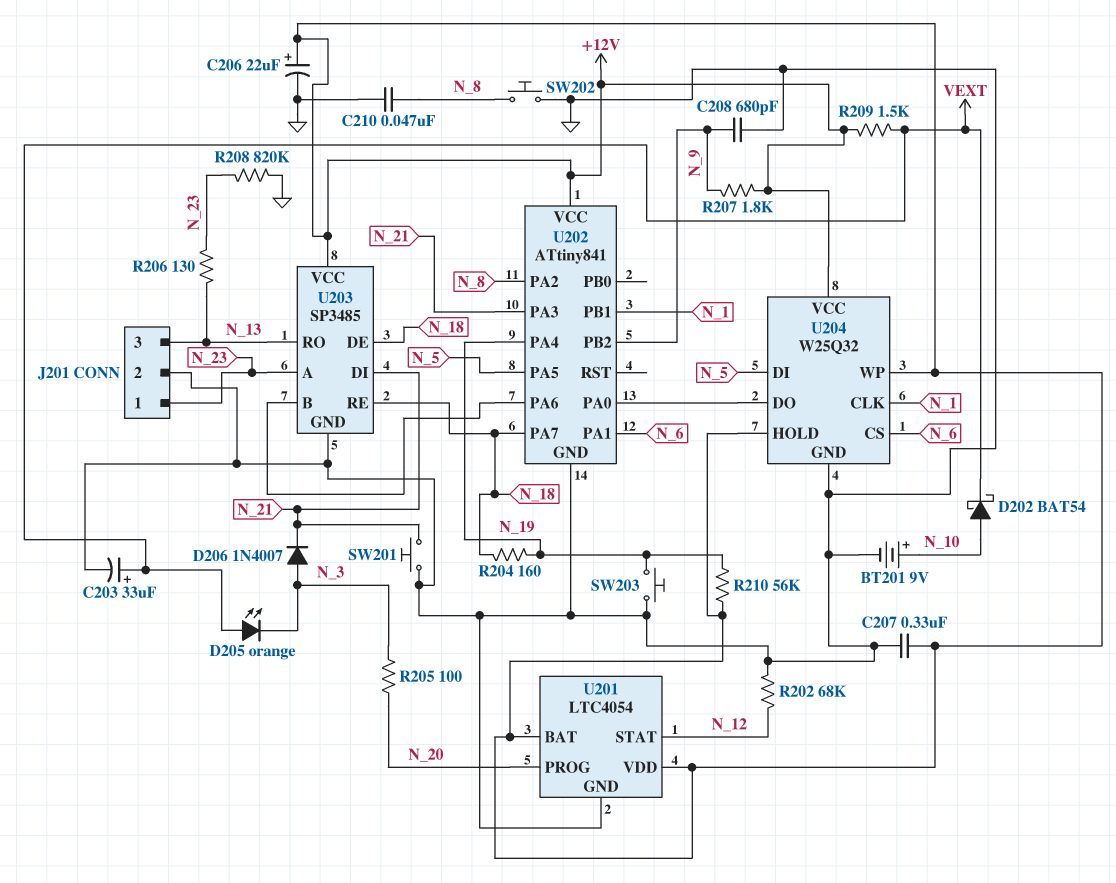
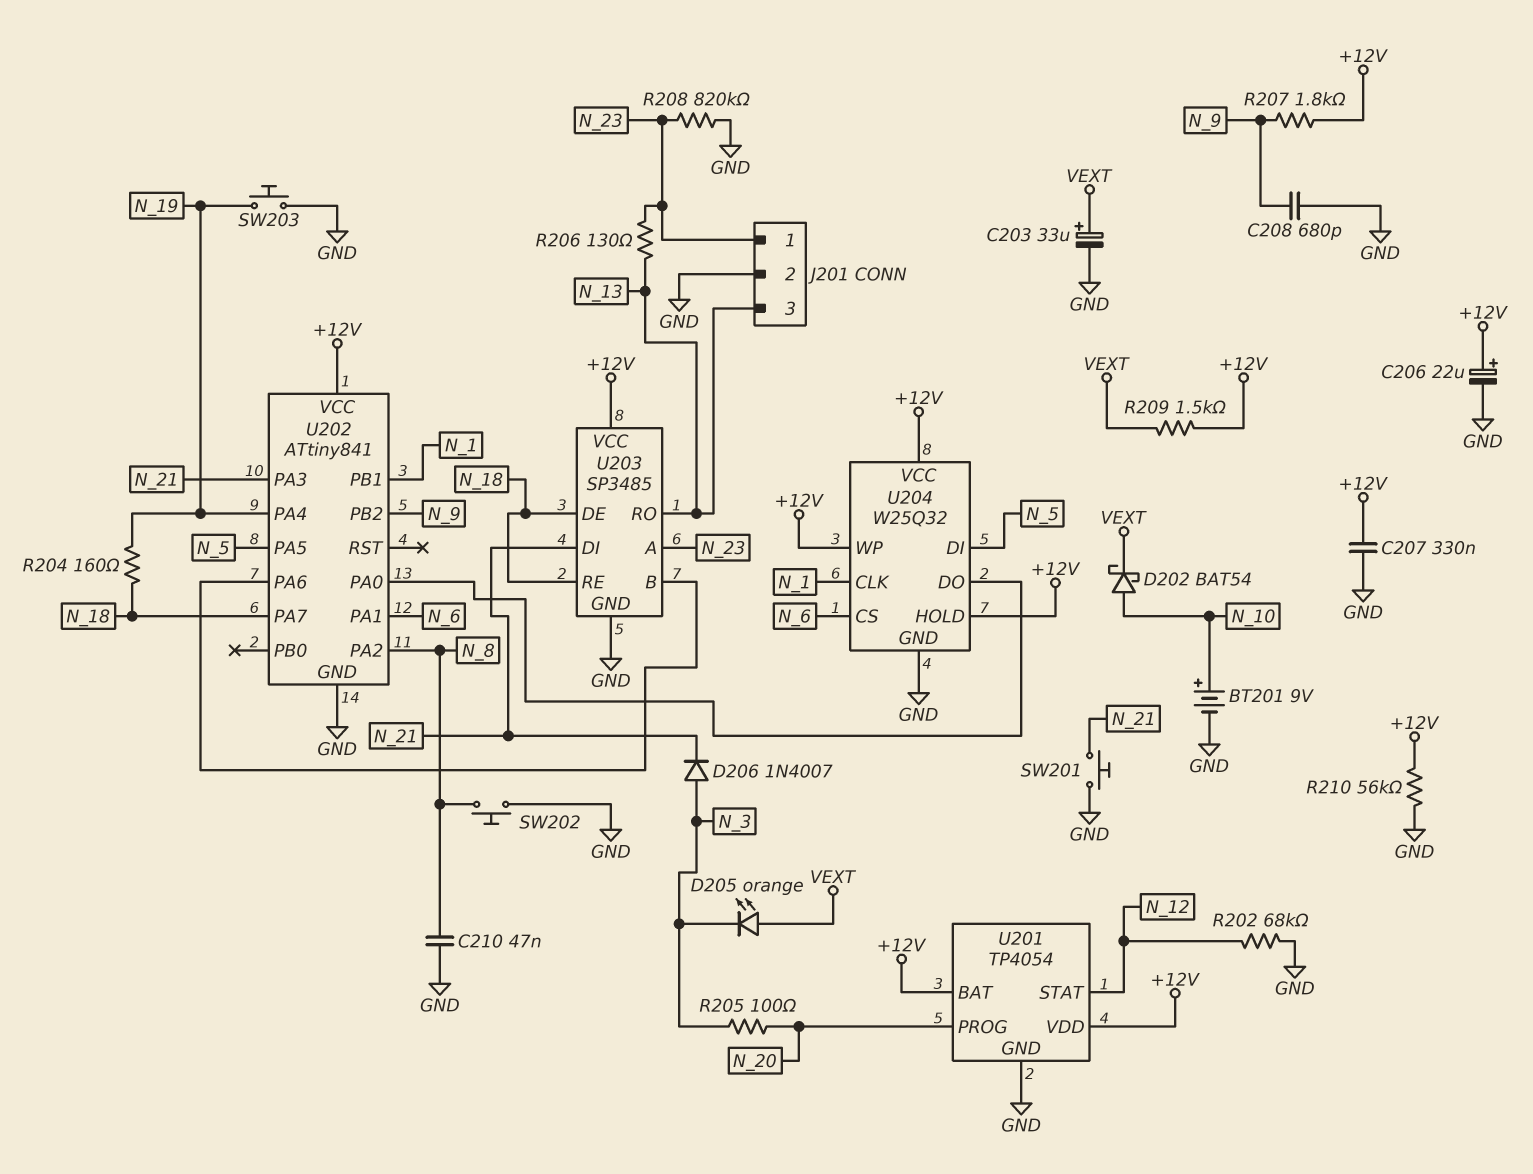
R210: 56k (+12V, N_19) -> 56k (+12V, GND)
U201: LTC4054 -> TP4054

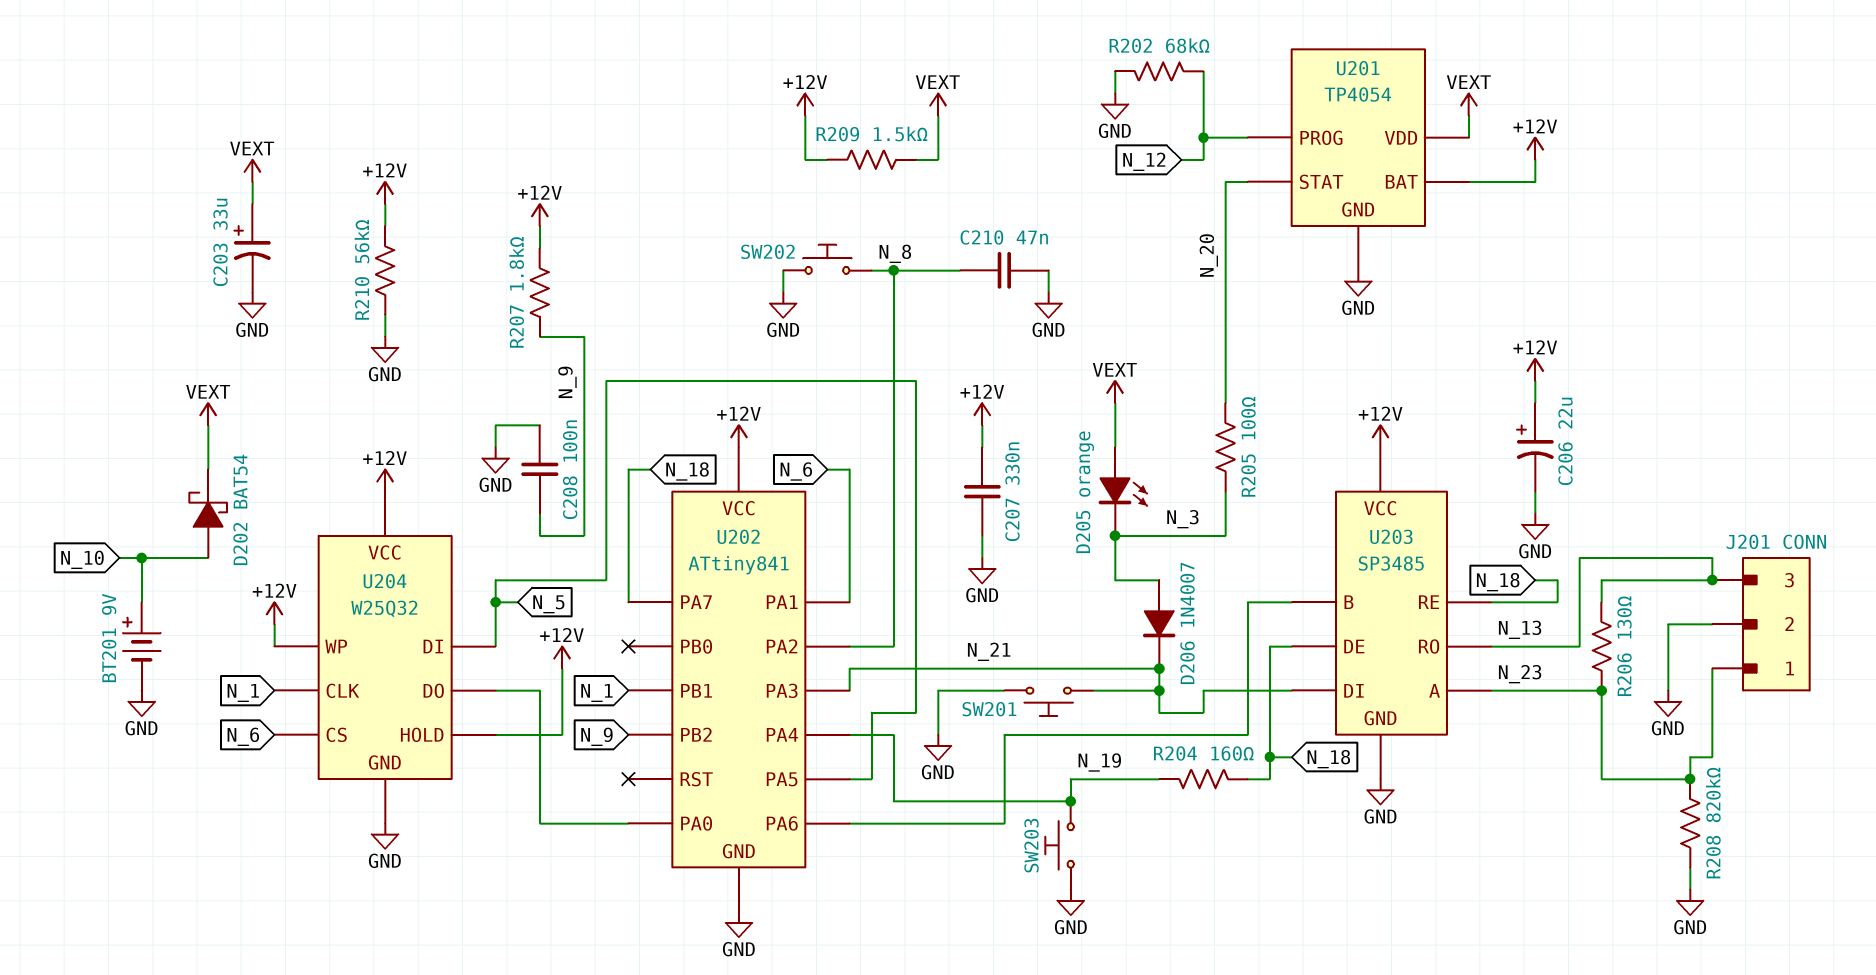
C208: 680pF (GND, N_9) -> 100nF (GND, N_9)
U201 pin PROG: N_20 -> N_12
U201 pin STAT: N_12 -> N_20
U201 pin VDD: +12V -> VEXT

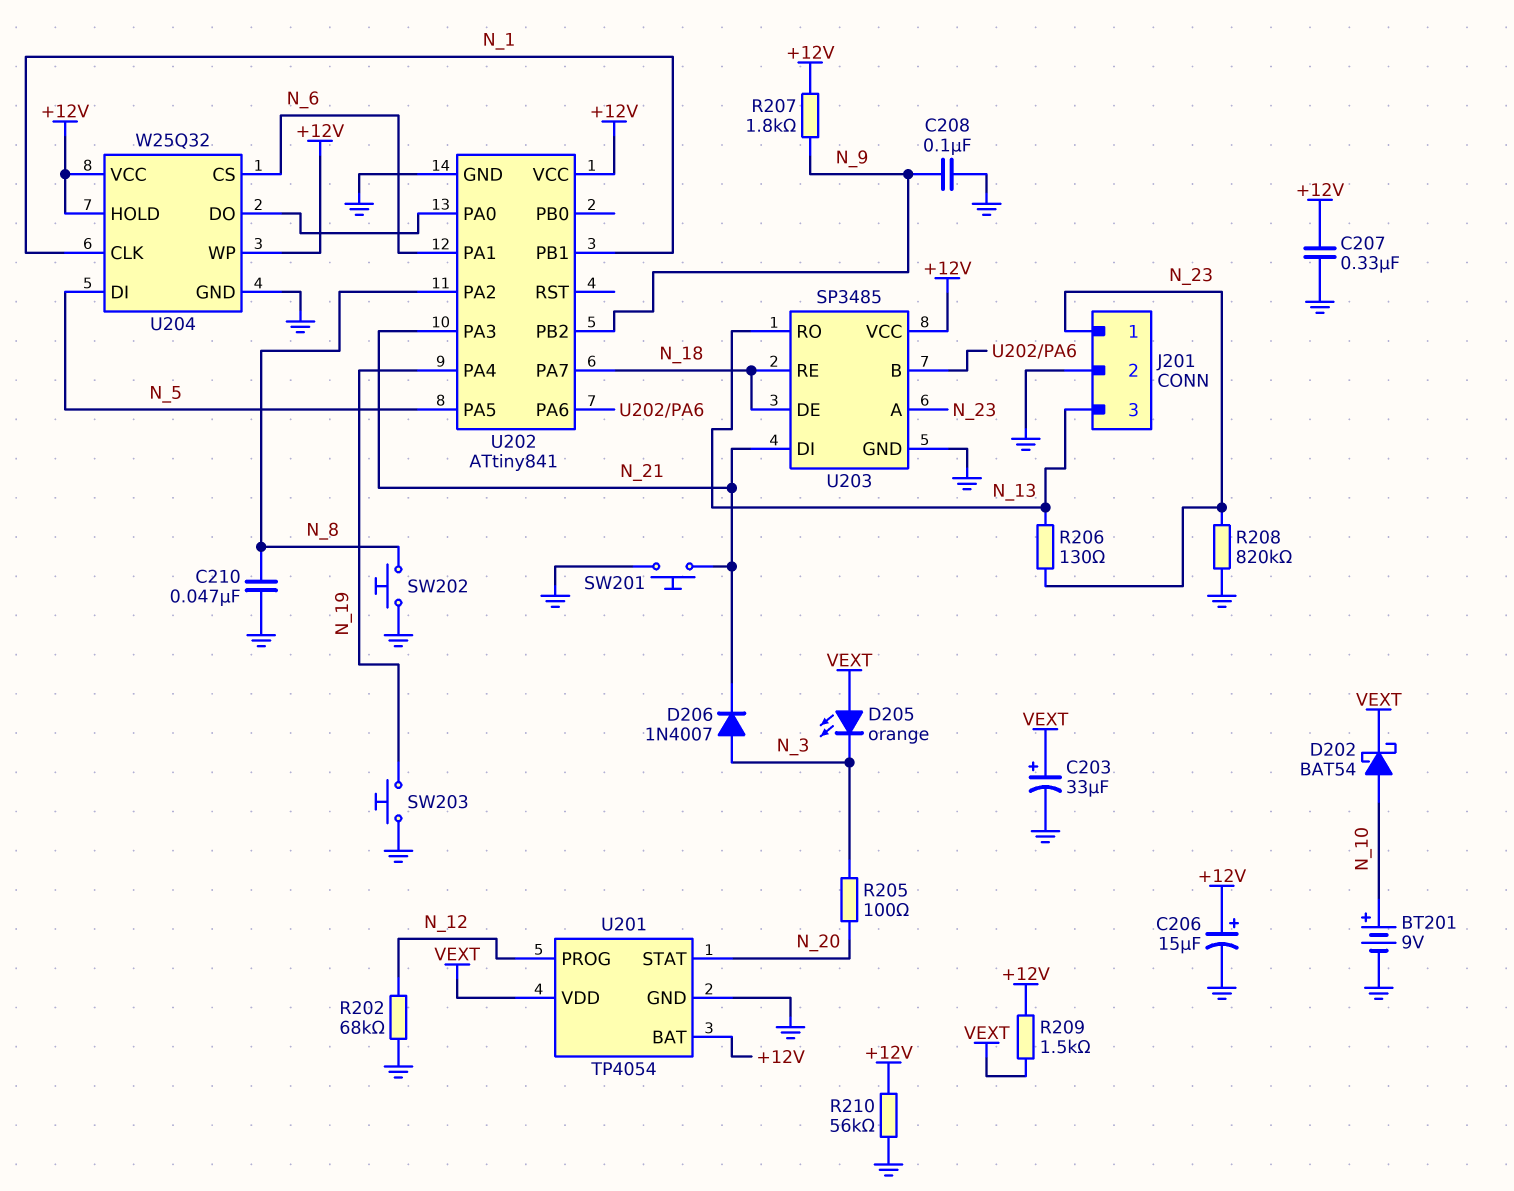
C206: 22uF (plus +12V, minus GND) -> 15uF (plus +12V, minus GND)
R204: 160 (N_18, N_19) -> none

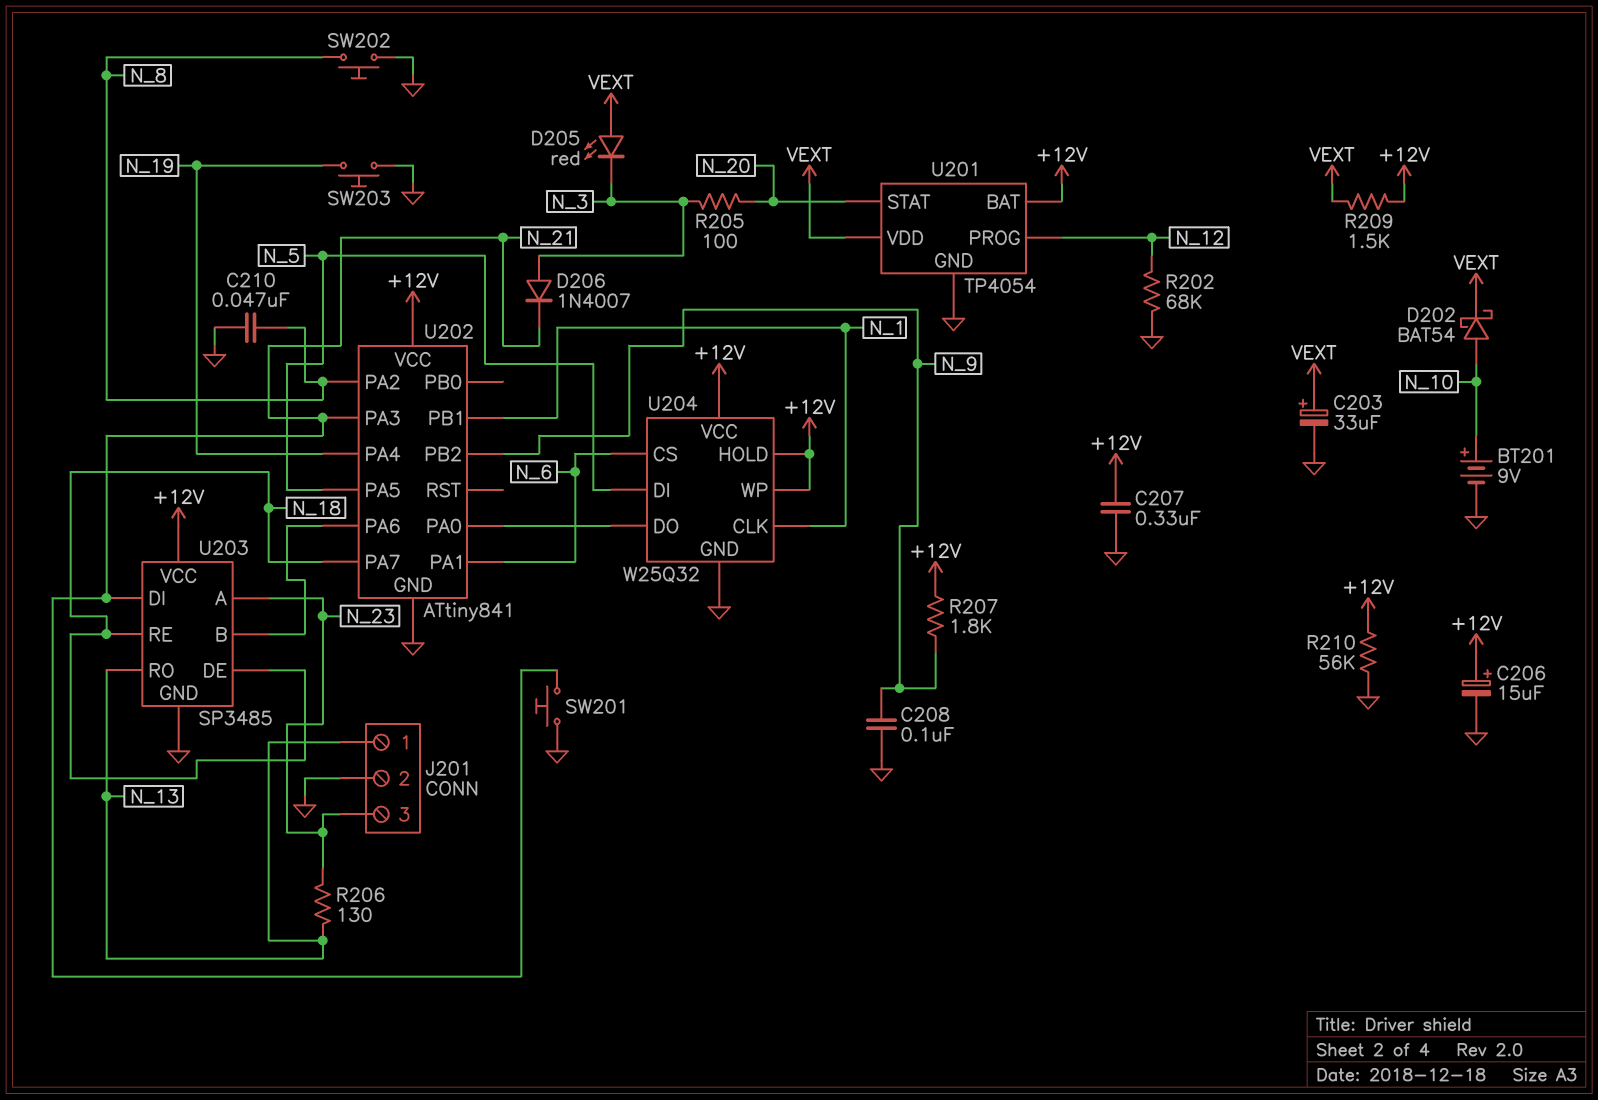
D205: LED orange (A VEXT, K N_3) -> LED red (A VEXT, K N_3)
J201 pin 1: N_23 -> N_13
J201 pin 3: N_13 -> N_23
R208: 820k (GND, N_23) -> none

